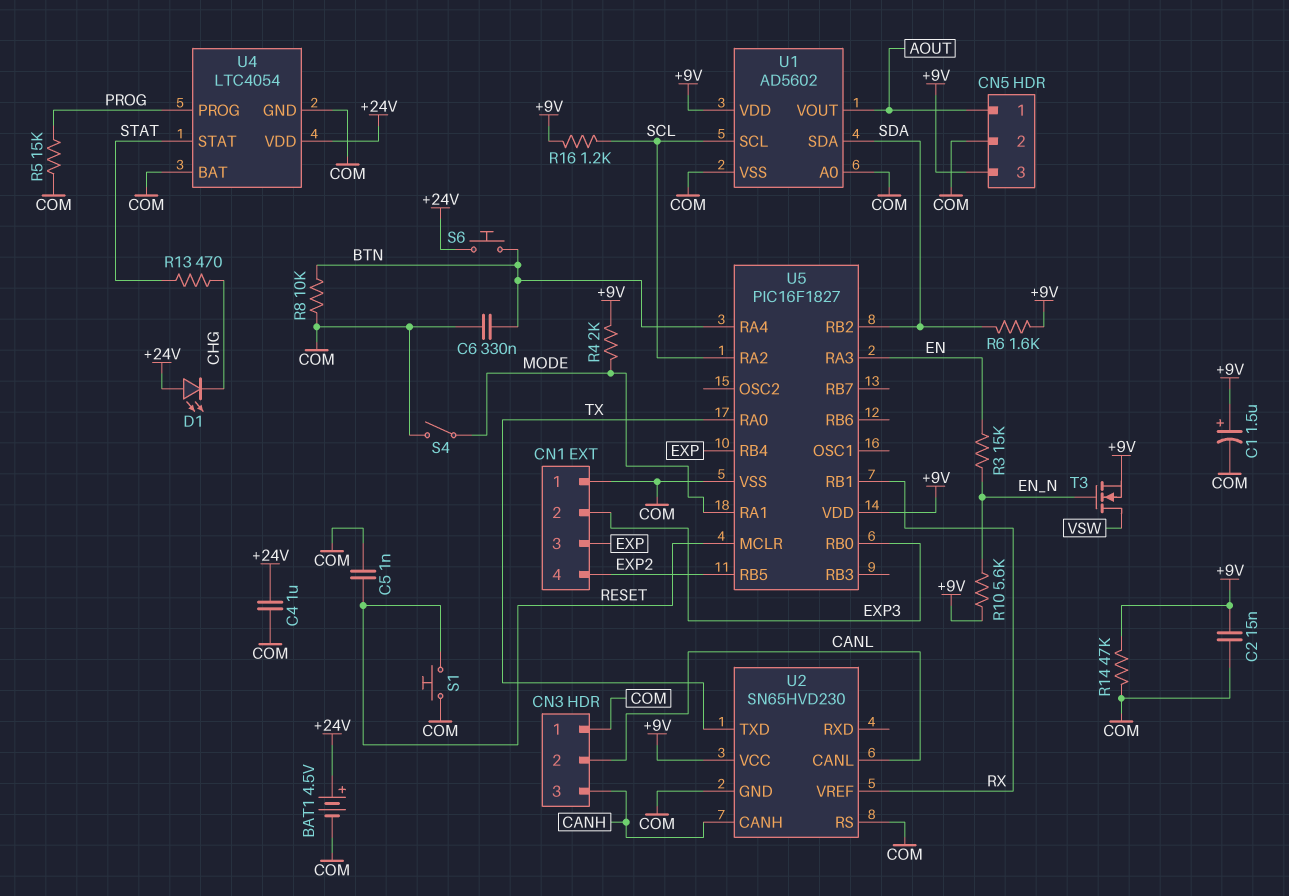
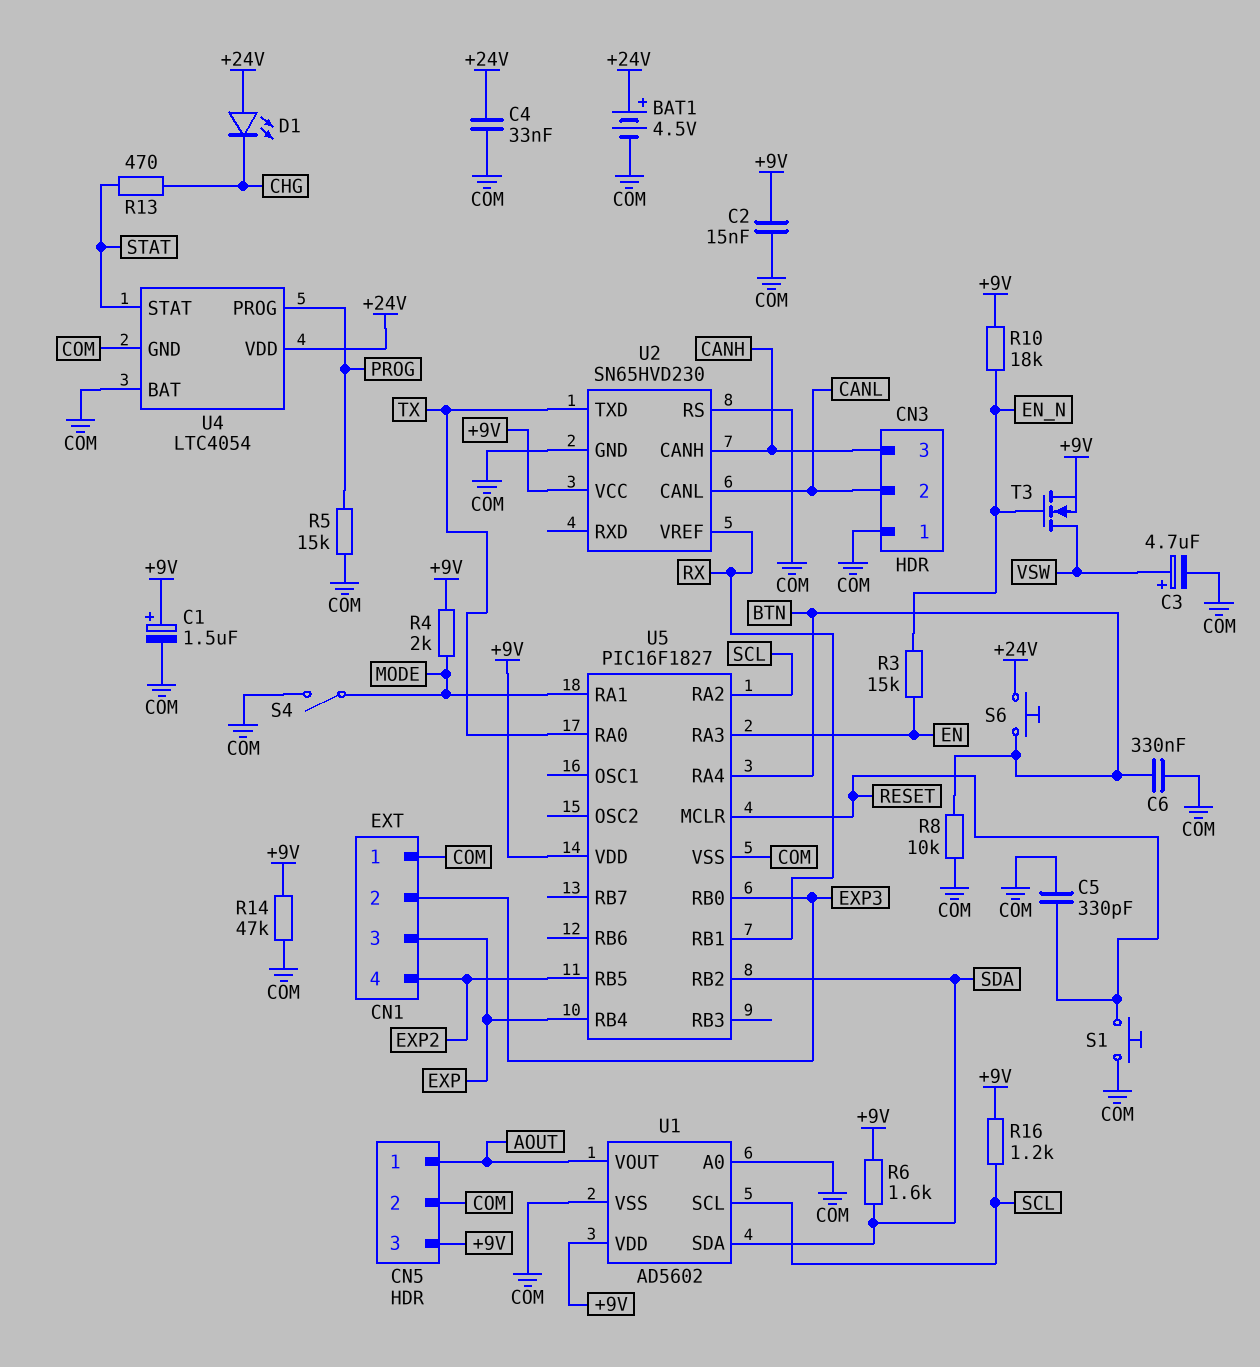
C3: none -> 4.7uF (plus VSW, minus COM)
C4: 1uF (+24V, COM) -> 33nF (+24V, COM)
C5: 1nF (COM, RESET) -> 330pF (COM, RESET)
R10: 5.6k (+9V, EN_N) -> 18k (+9V, EN_N)

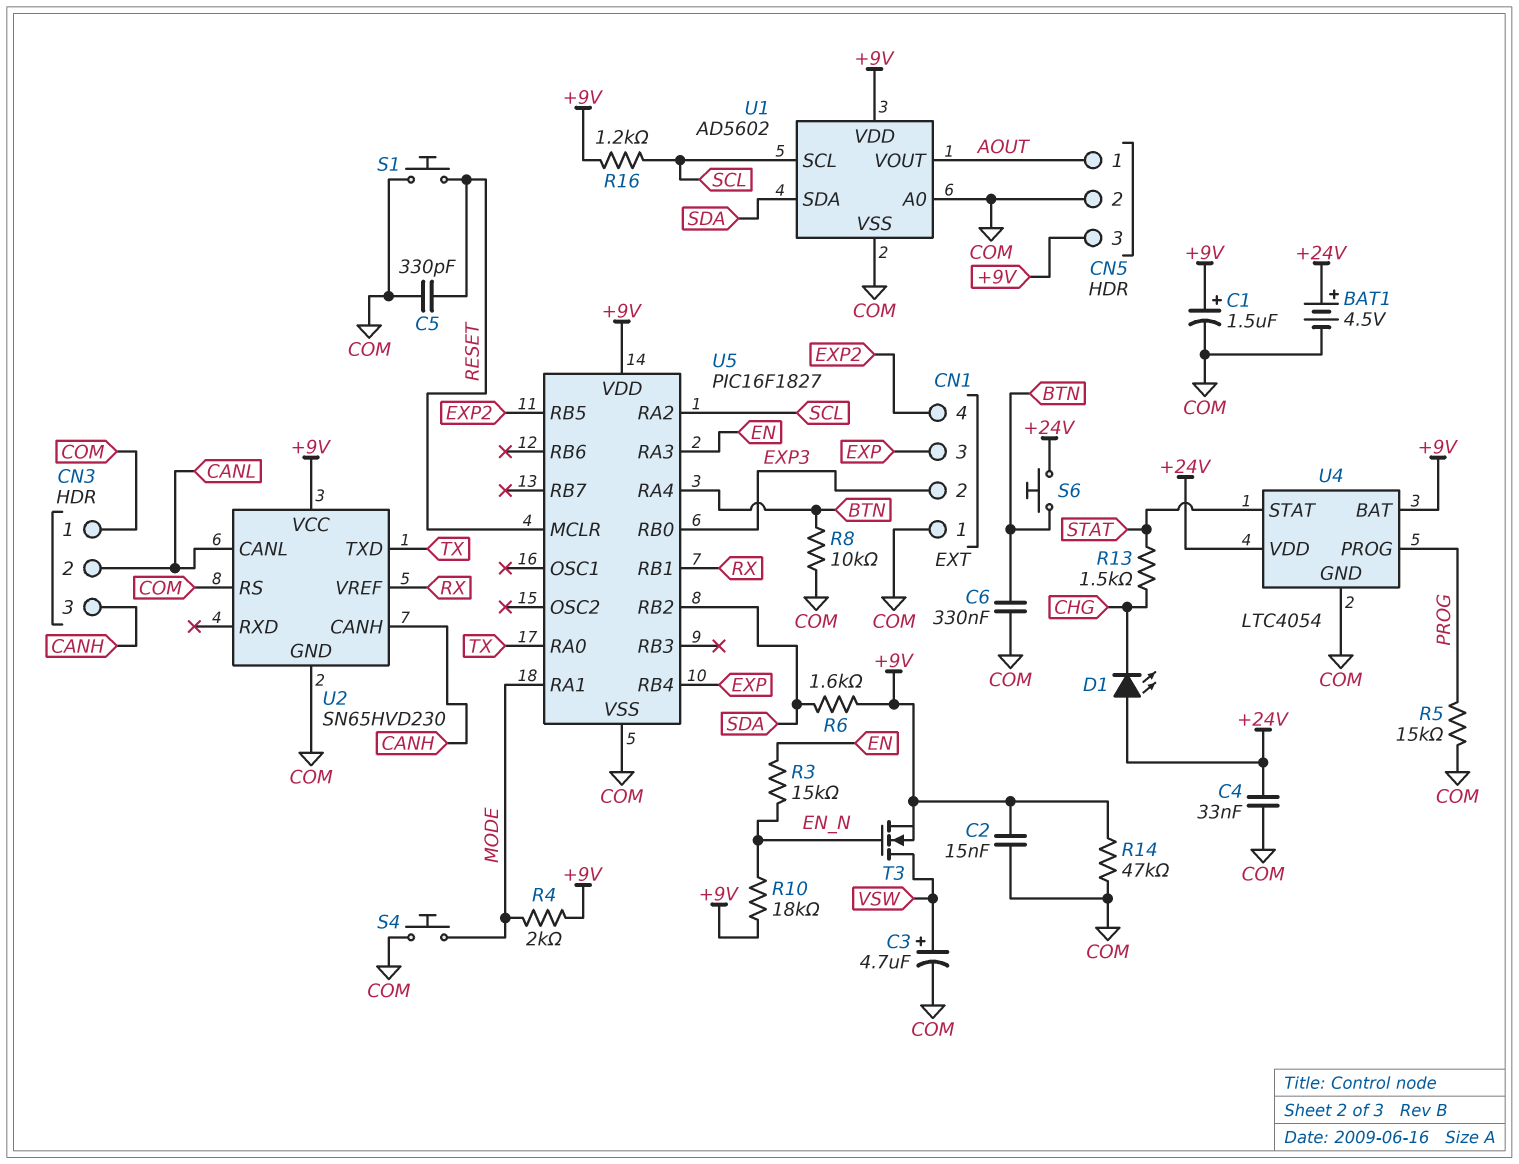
R13: 470 (CHG, STAT) -> 1.5k (CHG, STAT)
S4: switch (COM, MODE) -> button (COM, MODE)
U4 pin BAT: COM -> +9V

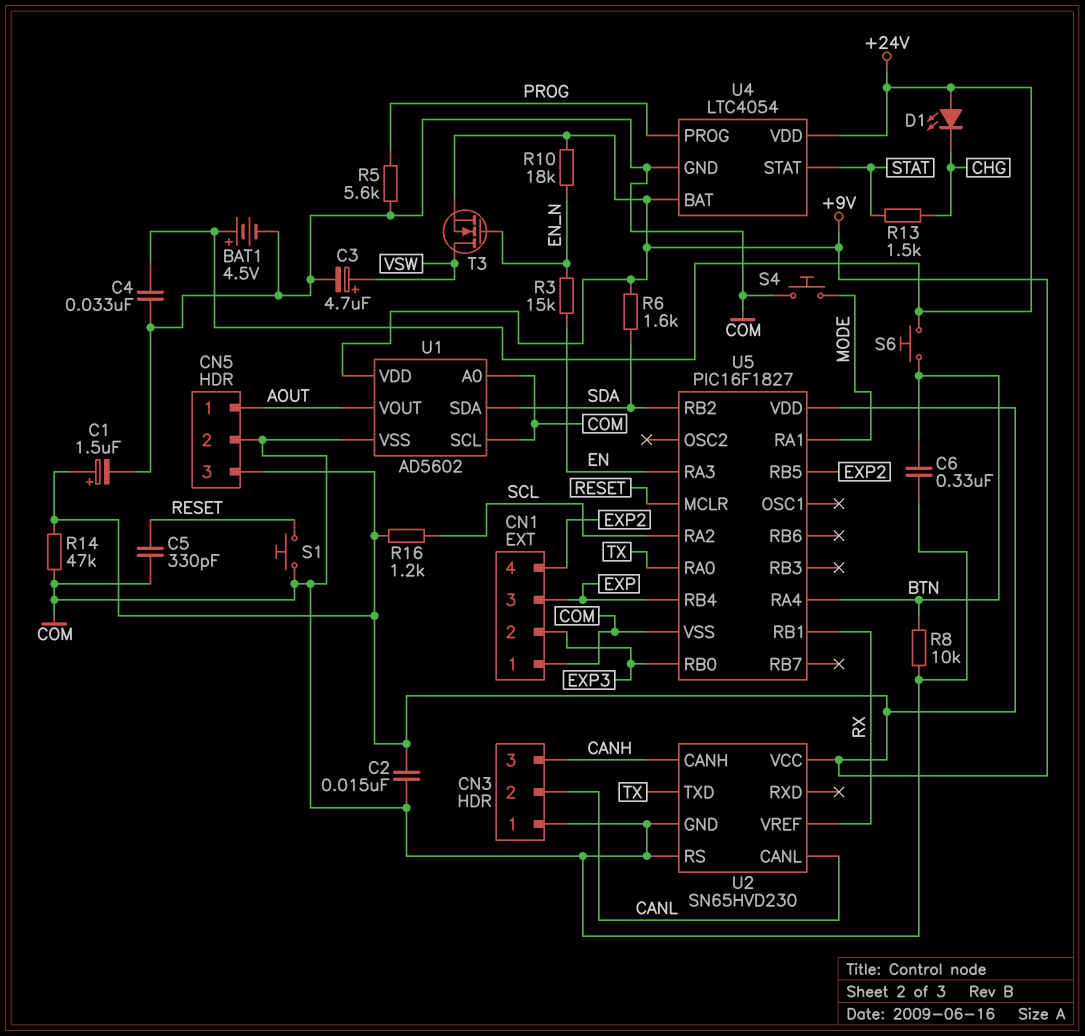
R4: 2k (+9V, MODE) -> none
R5: 15k (COM, PROG) -> 5.6k (COM, PROG)
U1 pin SCL: SCL -> COM

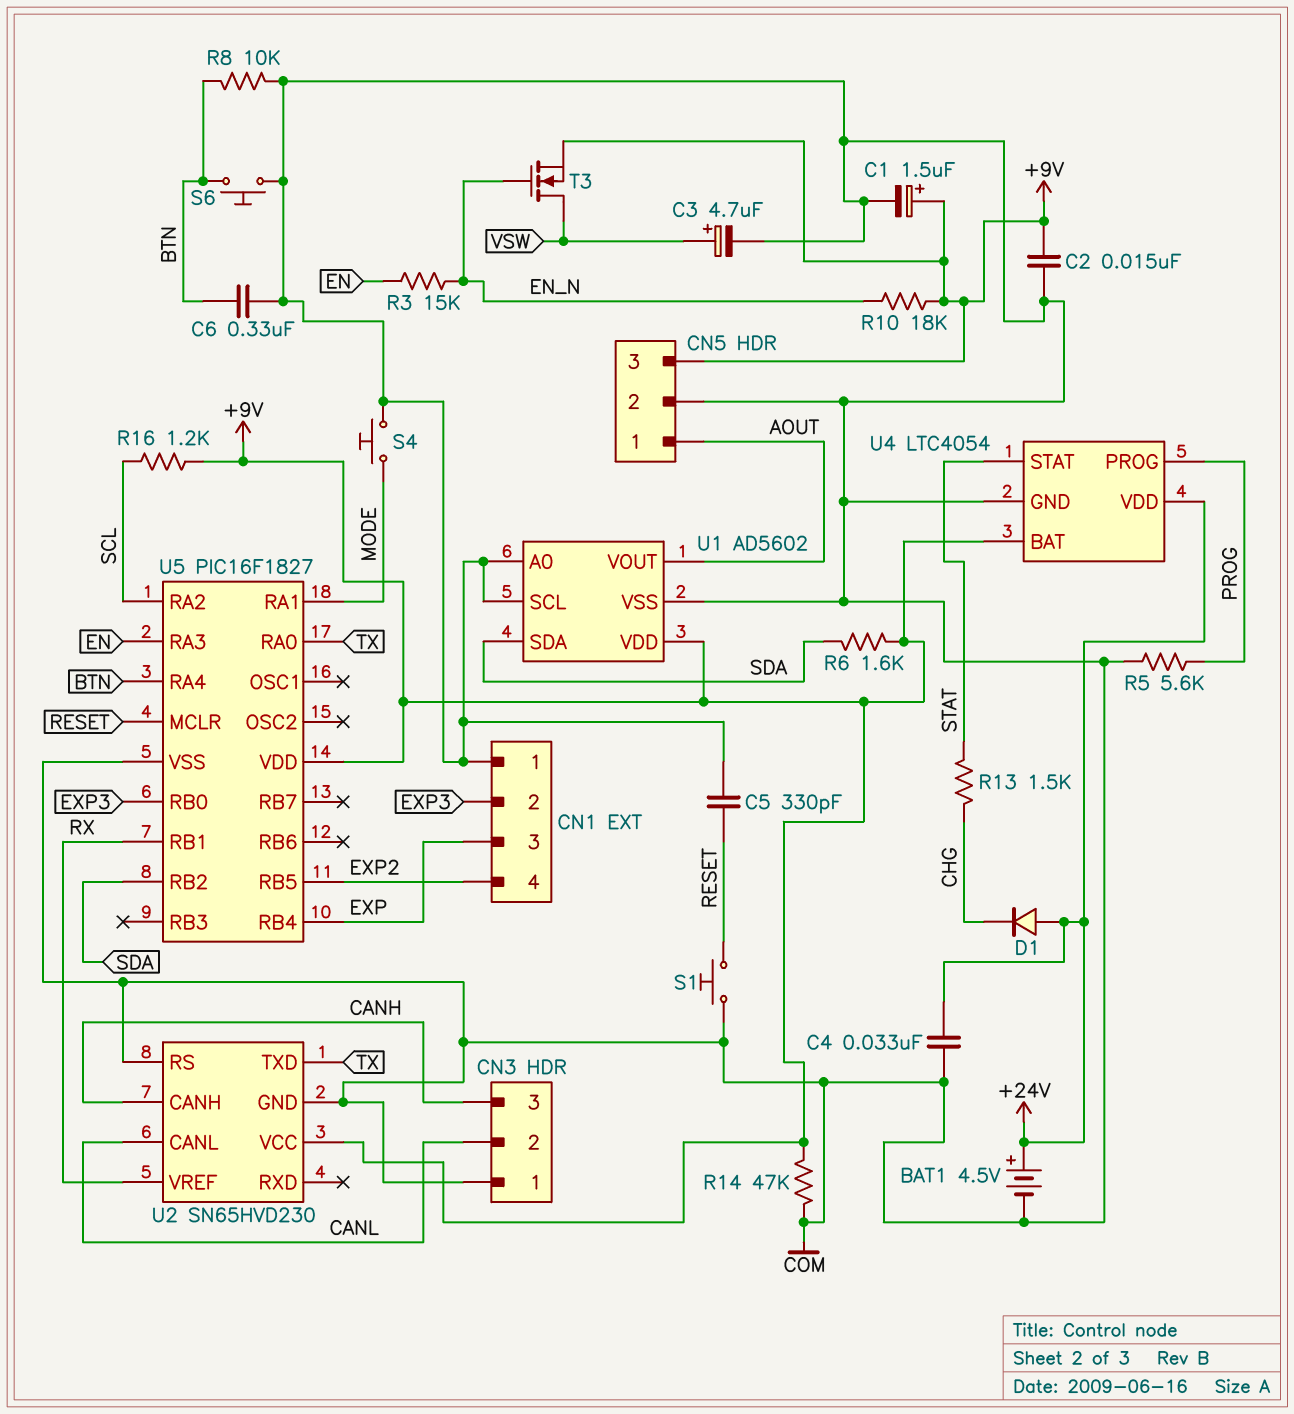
D1: LED (A +24V, K CHG) -> diode (A +24V, K CHG)
S6: button (+24V, BTN) -> button (BTN, COM)

